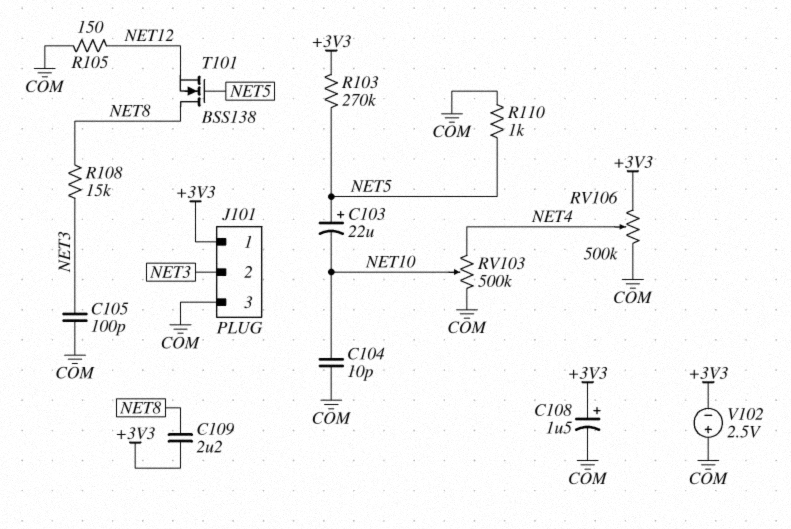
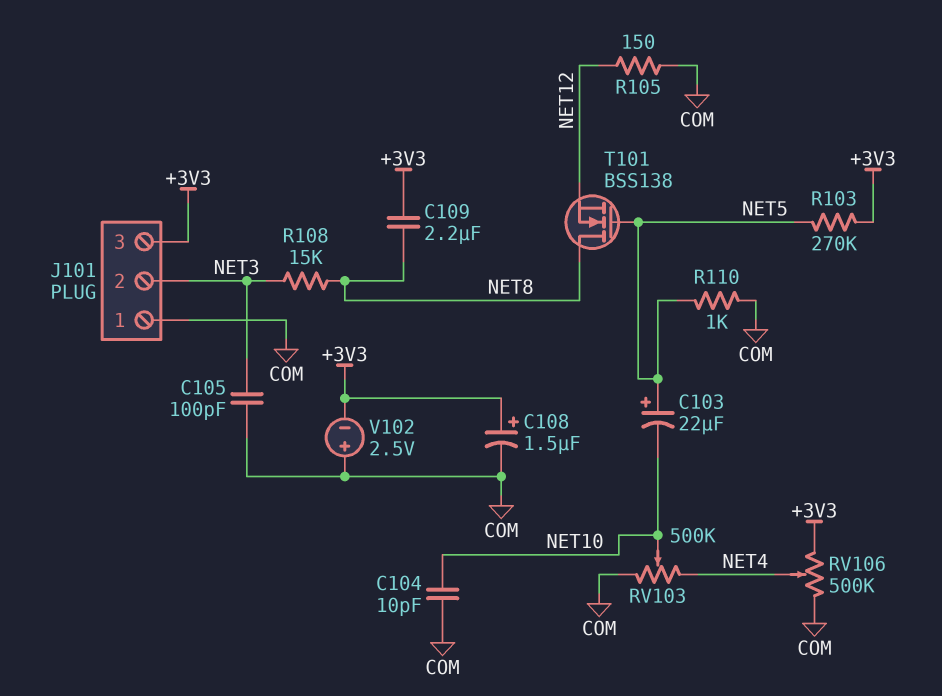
J101 pin 1: +3V3 -> COM
J101 pin 3: COM -> +3V3

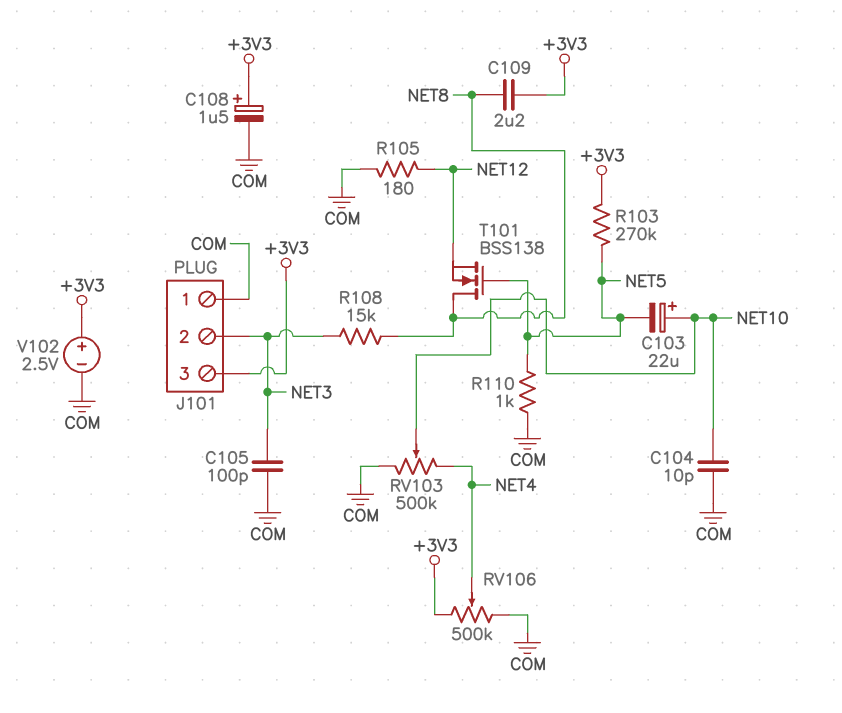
C103: 22uF (plus NET5, minus NET10) -> 22uF (plus NET10, minus NET5)
R105: 150 (COM, NET12) -> 180 (COM, NET12)
V102: 2.5V (plus COM, minus +3V3) -> 2.5V (plus +3V3, minus COM)

